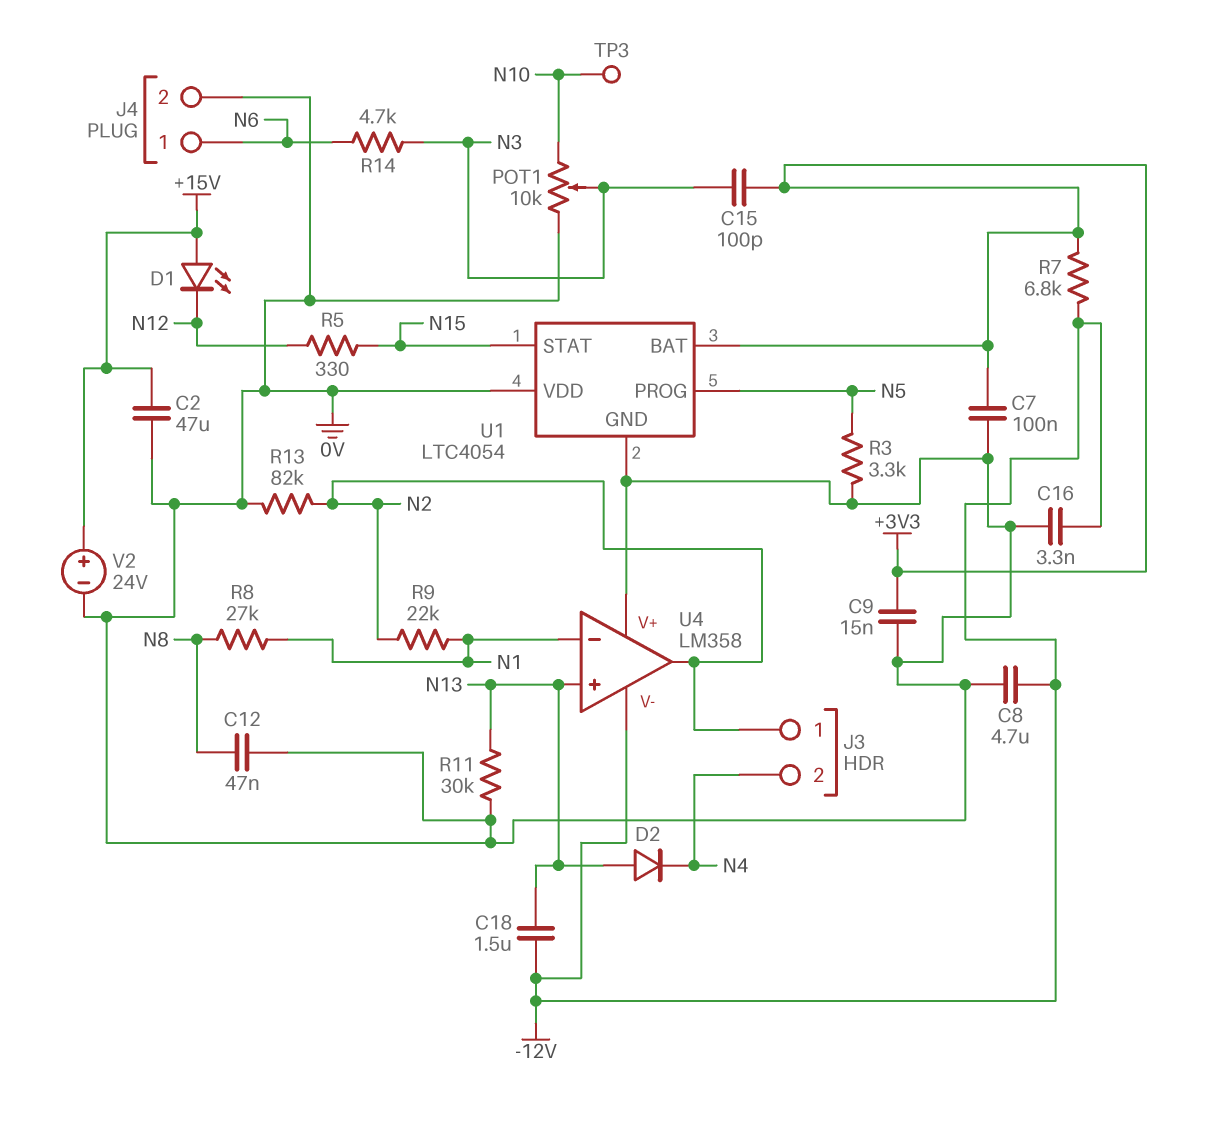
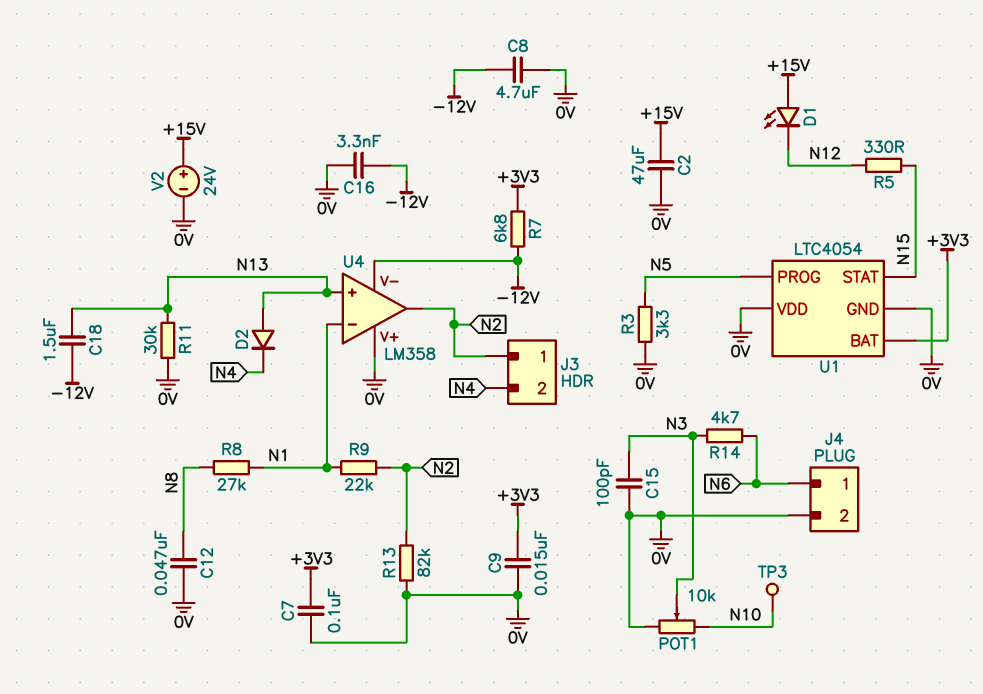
C15: 100pF (+3V3, N3) -> 100pF (0V, N3)

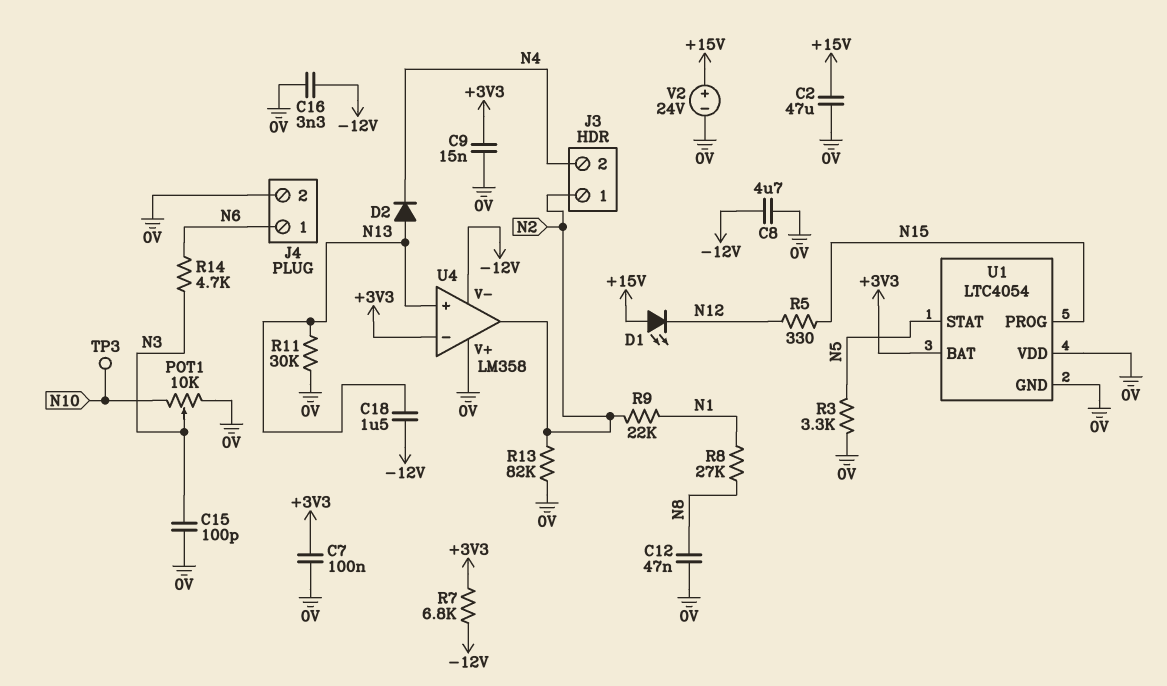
U1 pin PROG: N5 -> N15
U1 pin STAT: N15 -> N5
U4 pin in-: N1 -> +3V3

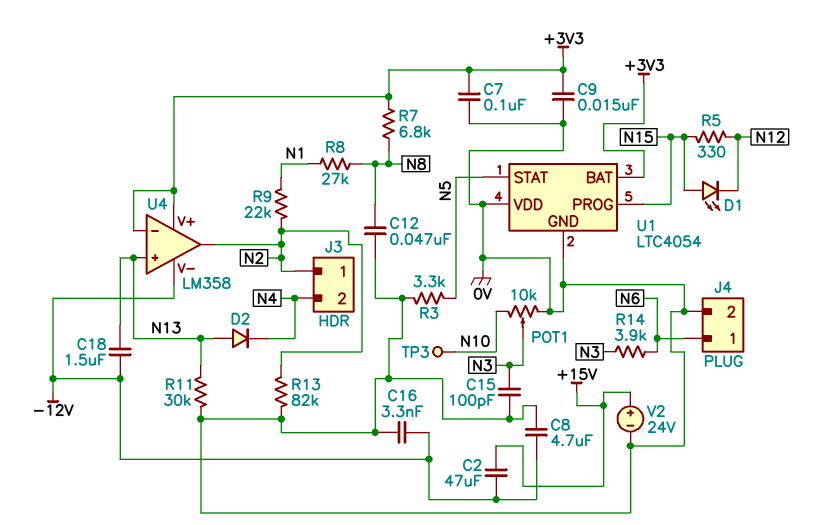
C2: 47uF (+15V, 0V) -> 47uF (+15V, -12V)
D1: LED (A +15V, K N12) -> LED (A N15, K N12)
R7: 6.8k (+3V3, -12V) -> 6.8k (+3V3, N8)
R14: 4.7k (N3, N6) -> 3.9k (N3, N6)
U4 pin V+: 0V -> +3V3

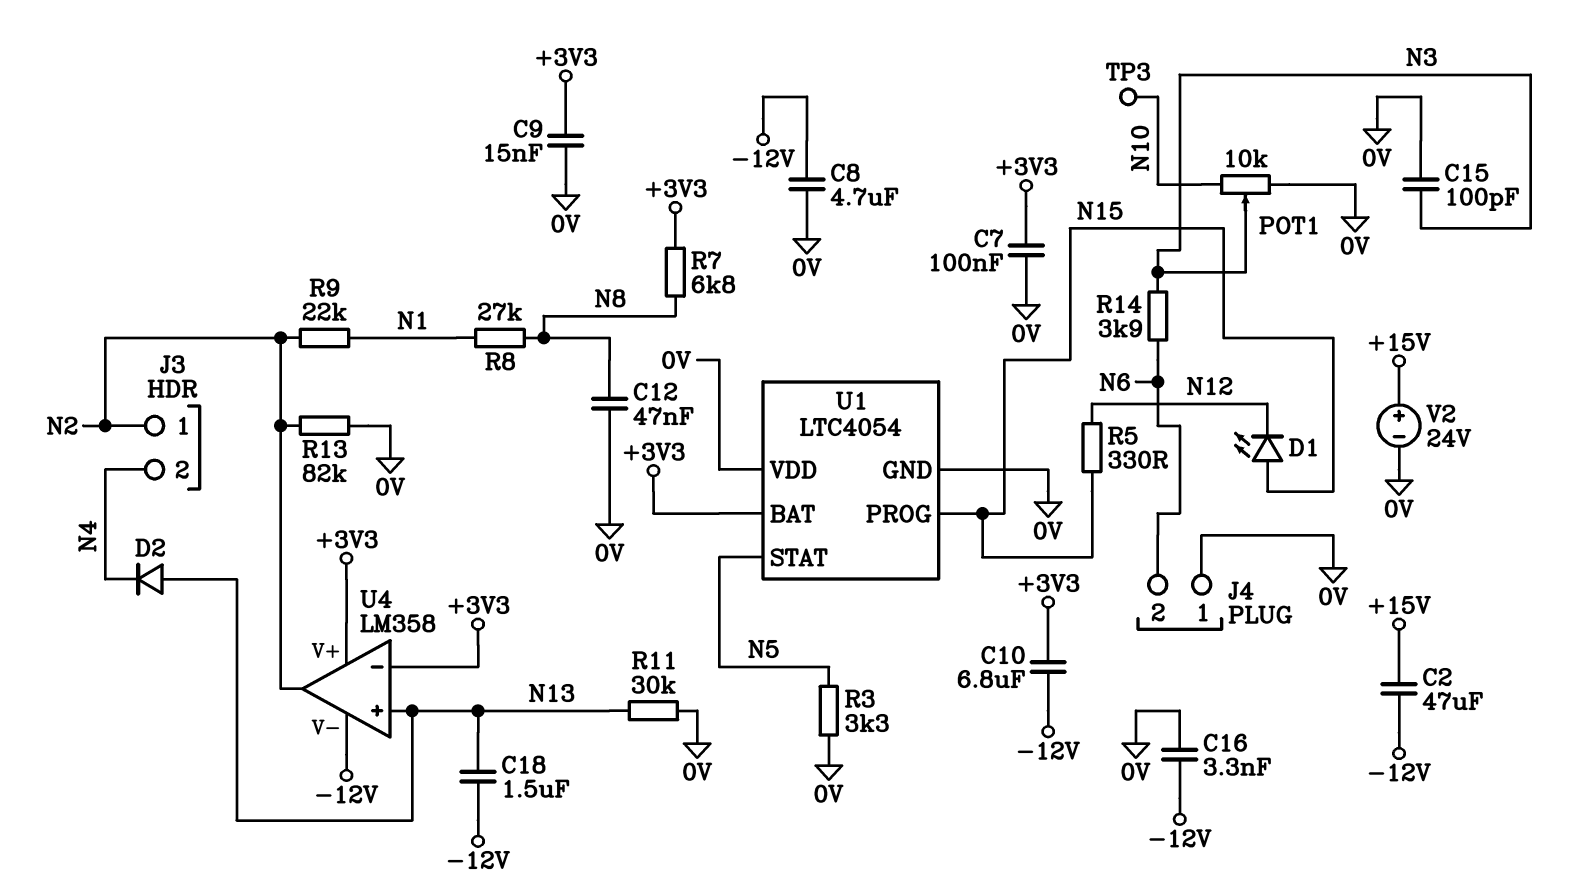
C10: none -> 6.8uF (+3V3, -12V)
J4 pin 1: N6 -> 0V
J4 pin 2: 0V -> N6

